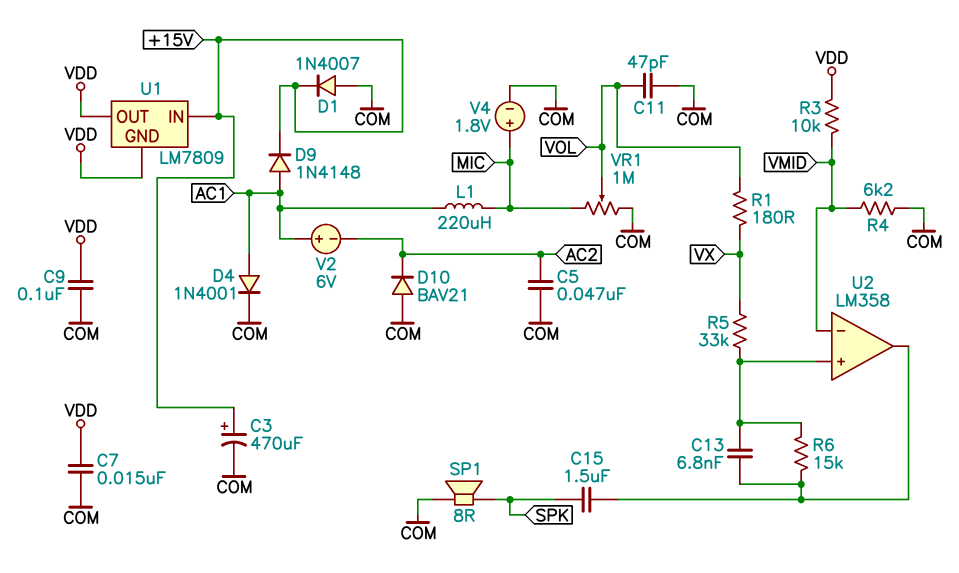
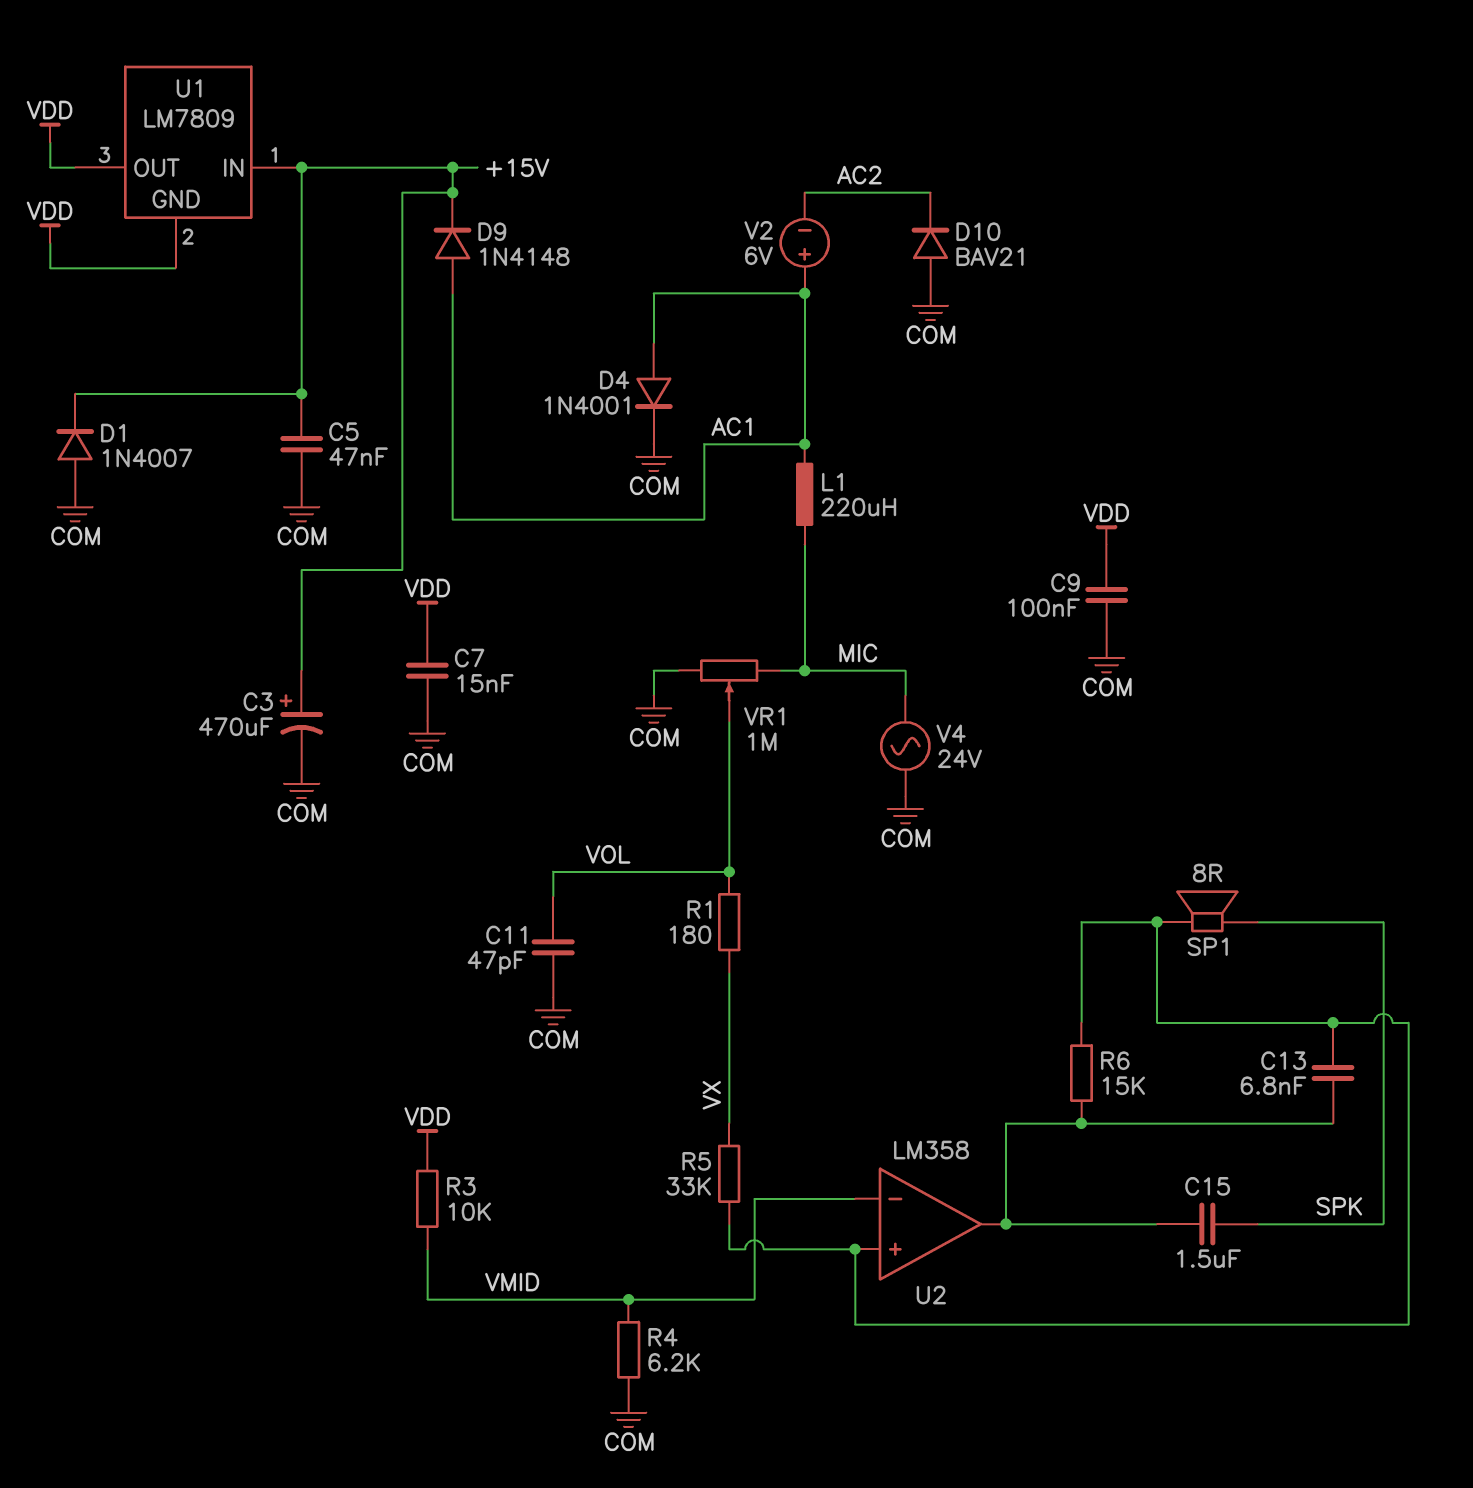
C5: 47nF (AC2, COM) -> 47nF (+15V, COM)
SP1: speaker 8R (COM, SPK) -> speaker 8R (SPK, U2/in+)
V4: 1.8V (plus MIC, minus COM) -> AC 24V (COM, MIC)

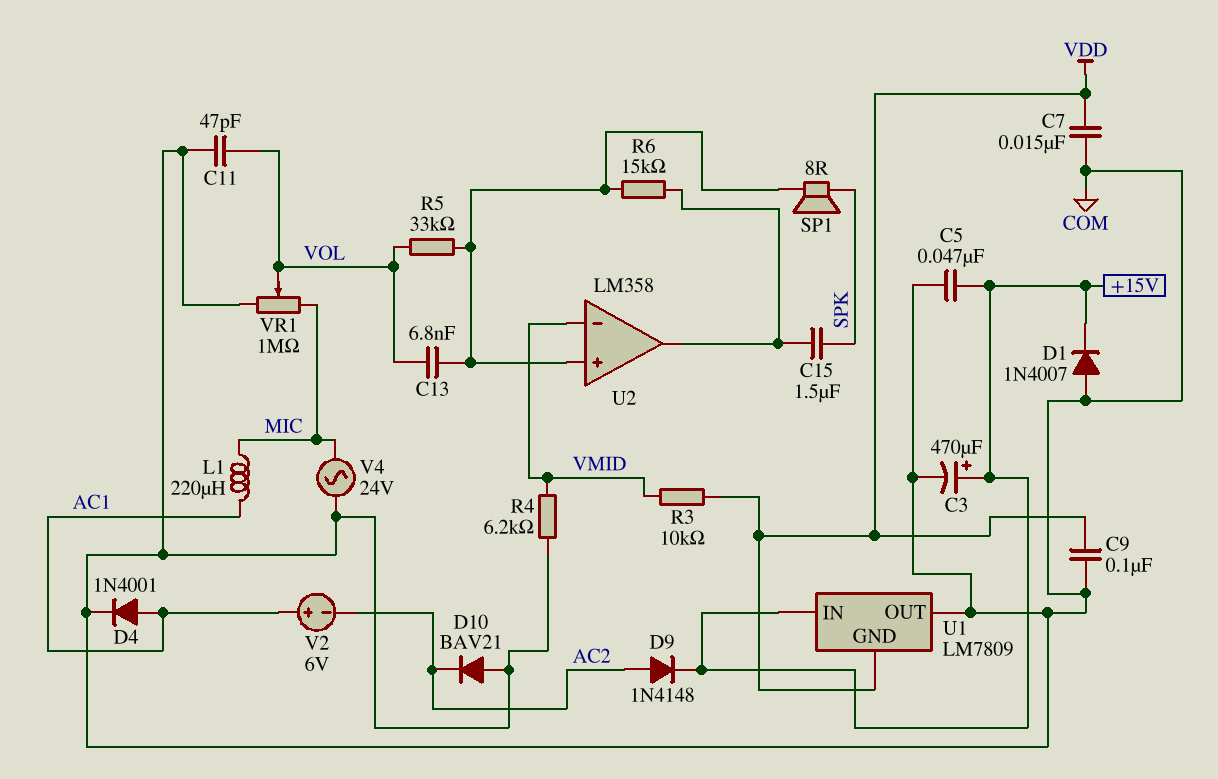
C13: 6.8nF (U2/in+, U2/out) -> 6.8nF (U2/in+, VOL)
D9: diode 1N4148 (A AC1, K +15V) -> diode 1N4148 (A AC2, K +15V)
R1: 180 (VOL, VX) -> none
R5: 33k (U2/in+, VX) -> 33k (U2/in+, VOL)
U1 pin OUT: VDD -> COM

